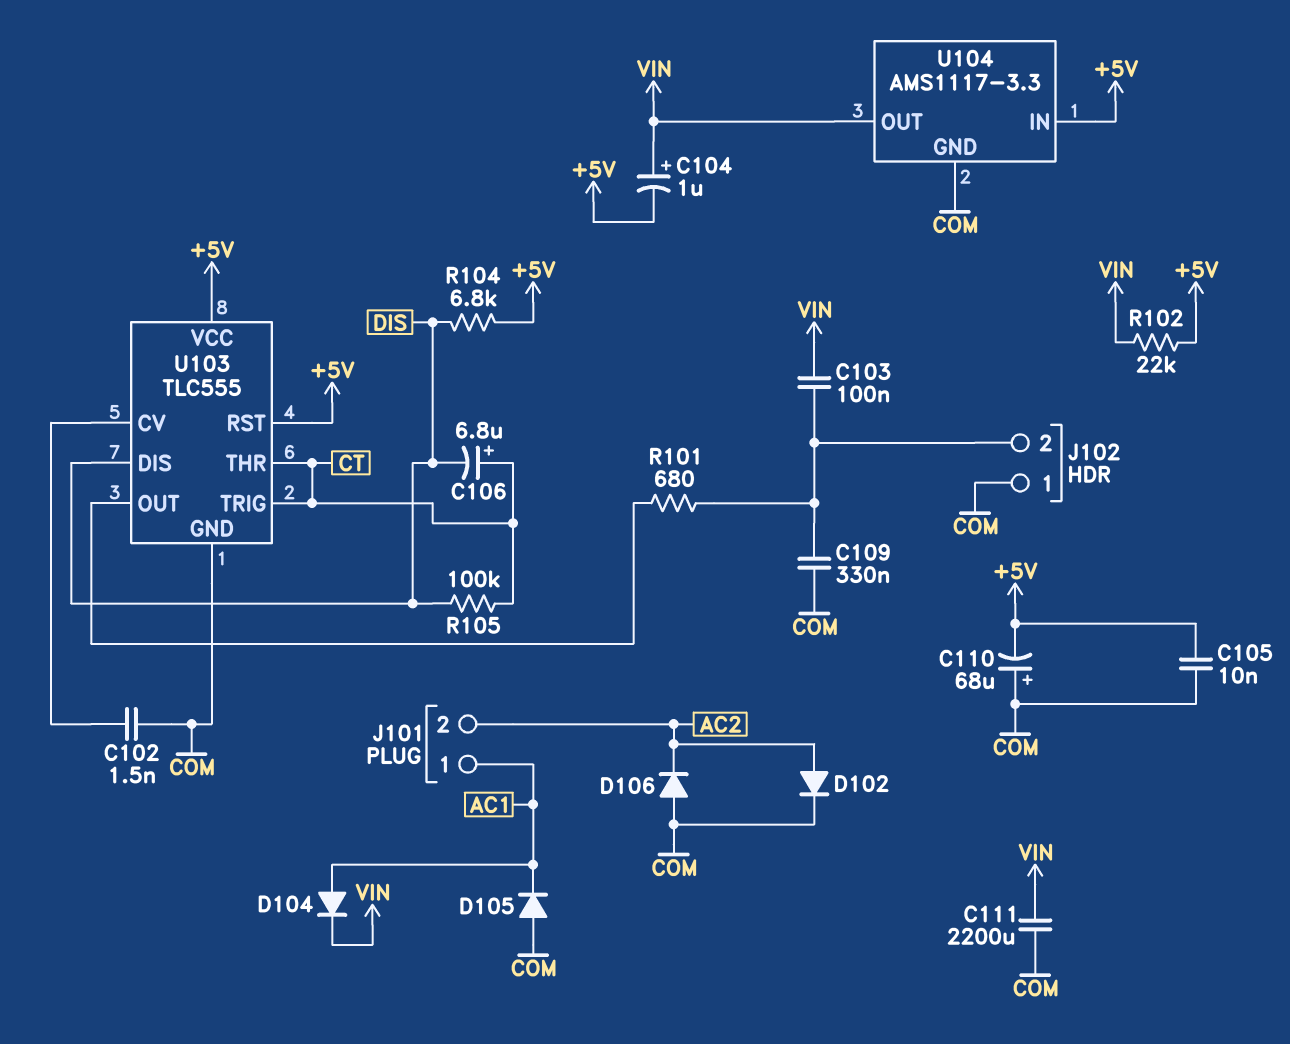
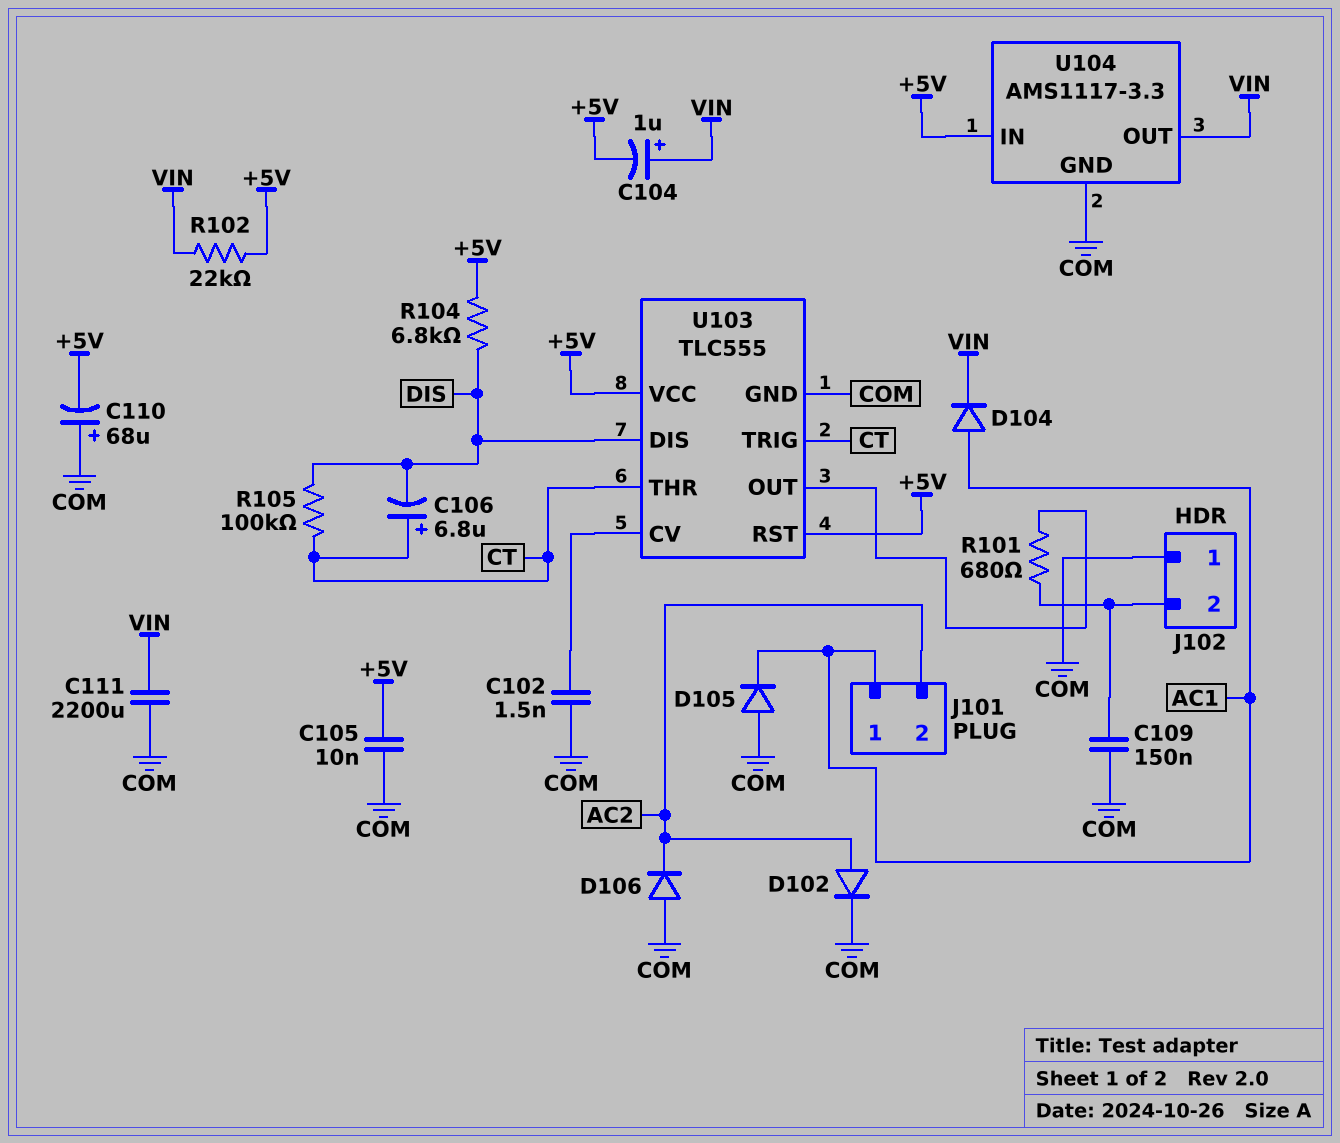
C103: 100nF (J102/2, VIN) -> none
C109: 330nF (COM, J102/2) -> 150nF (COM, J102/2)

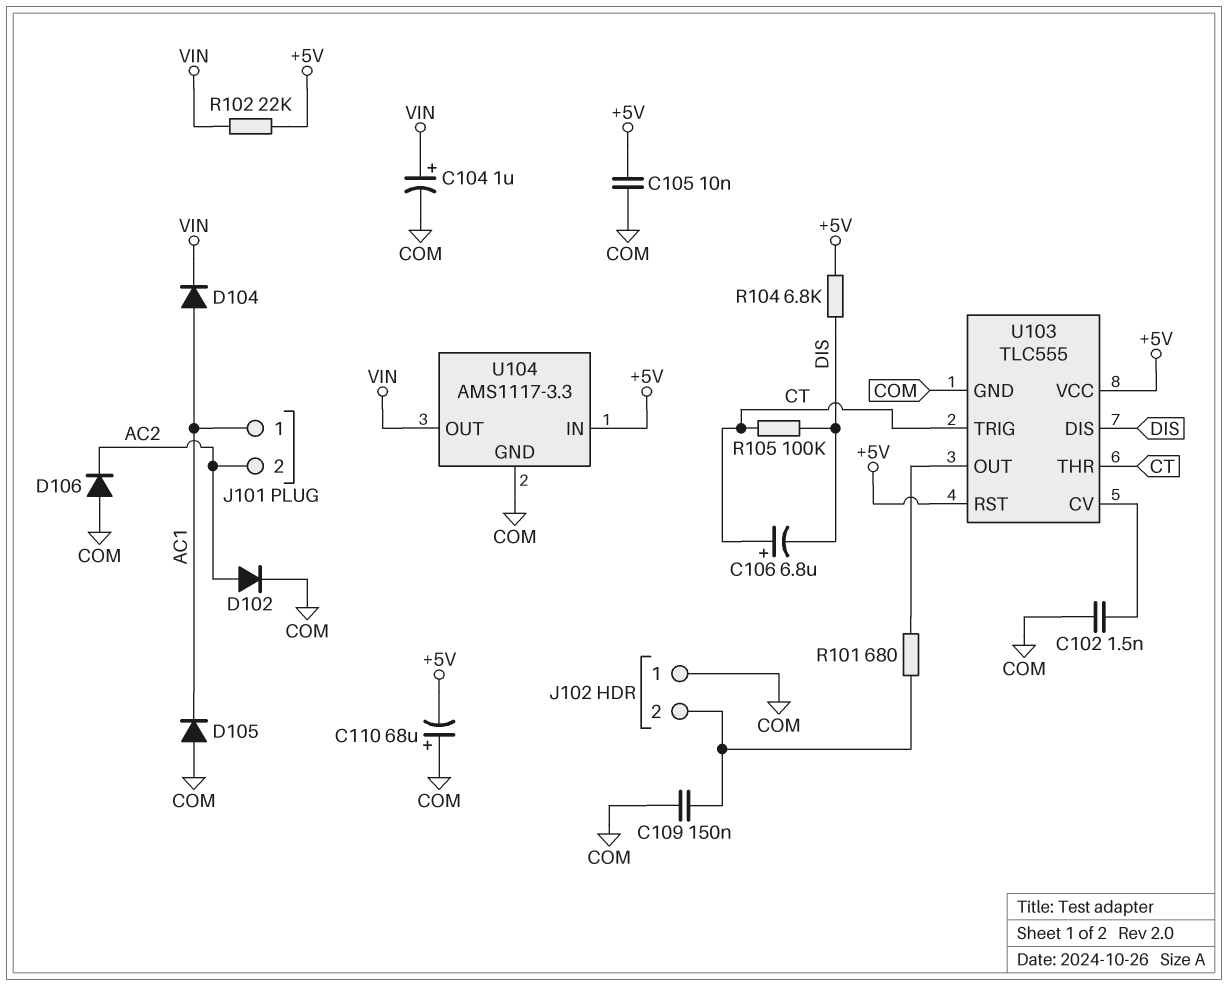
C104: 1uF (plus VIN, minus +5V) -> 1uF (plus VIN, minus COM)
C111: 2200uF (COM, VIN) -> none

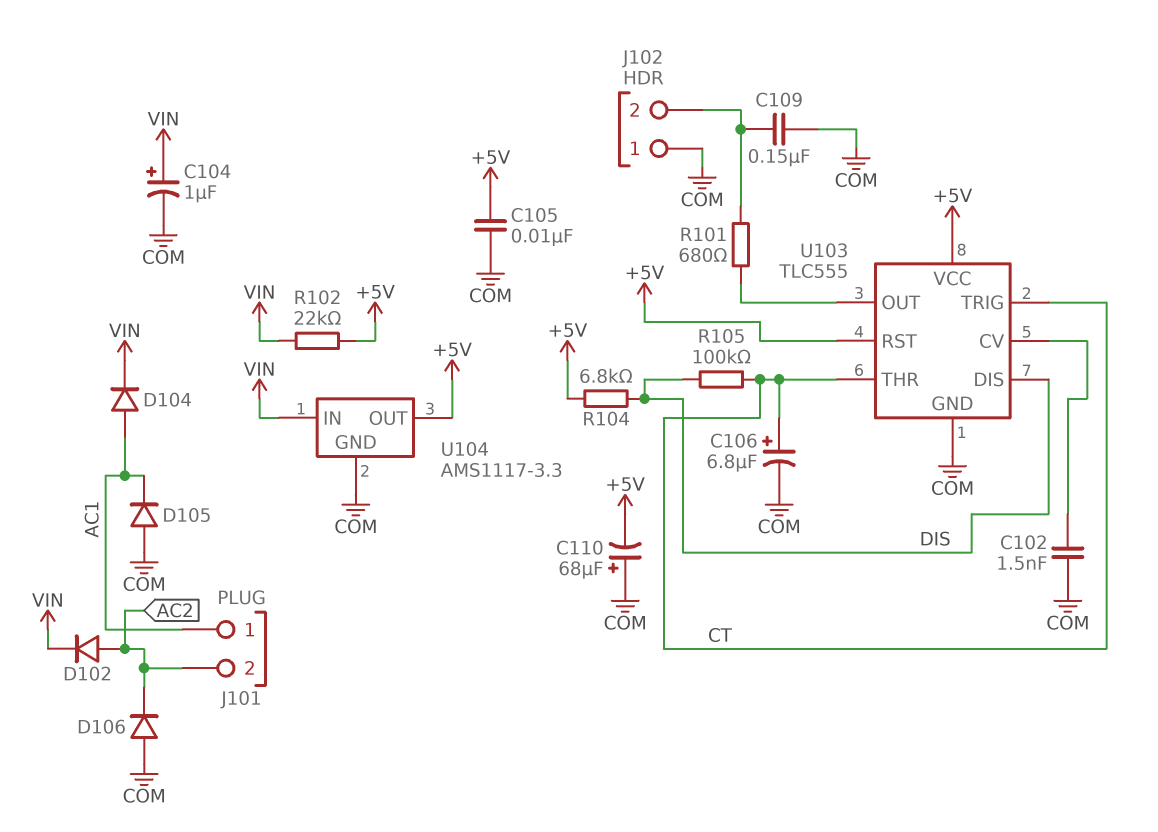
C106: 6.8uF (plus CT, minus DIS) -> 6.8uF (plus CT, minus COM)
D102: diode (A AC2, K COM) -> diode (A AC2, K VIN)
U104 pin IN: +5V -> VIN
U104 pin OUT: VIN -> +5V

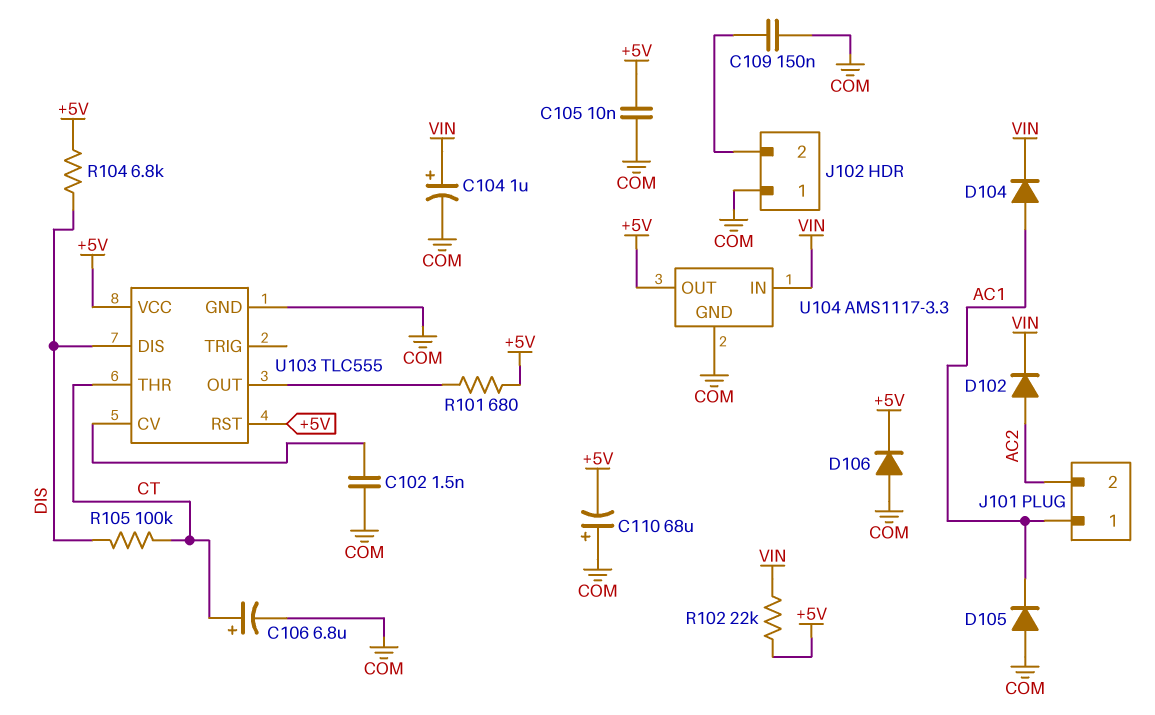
D106: diode (A COM, K AC2) -> diode (A COM, K +5V)
R101: 680 (J102/2, U103/OUT) -> 680 (+5V, U103/OUT)
U103 pin TRIG: CT -> none

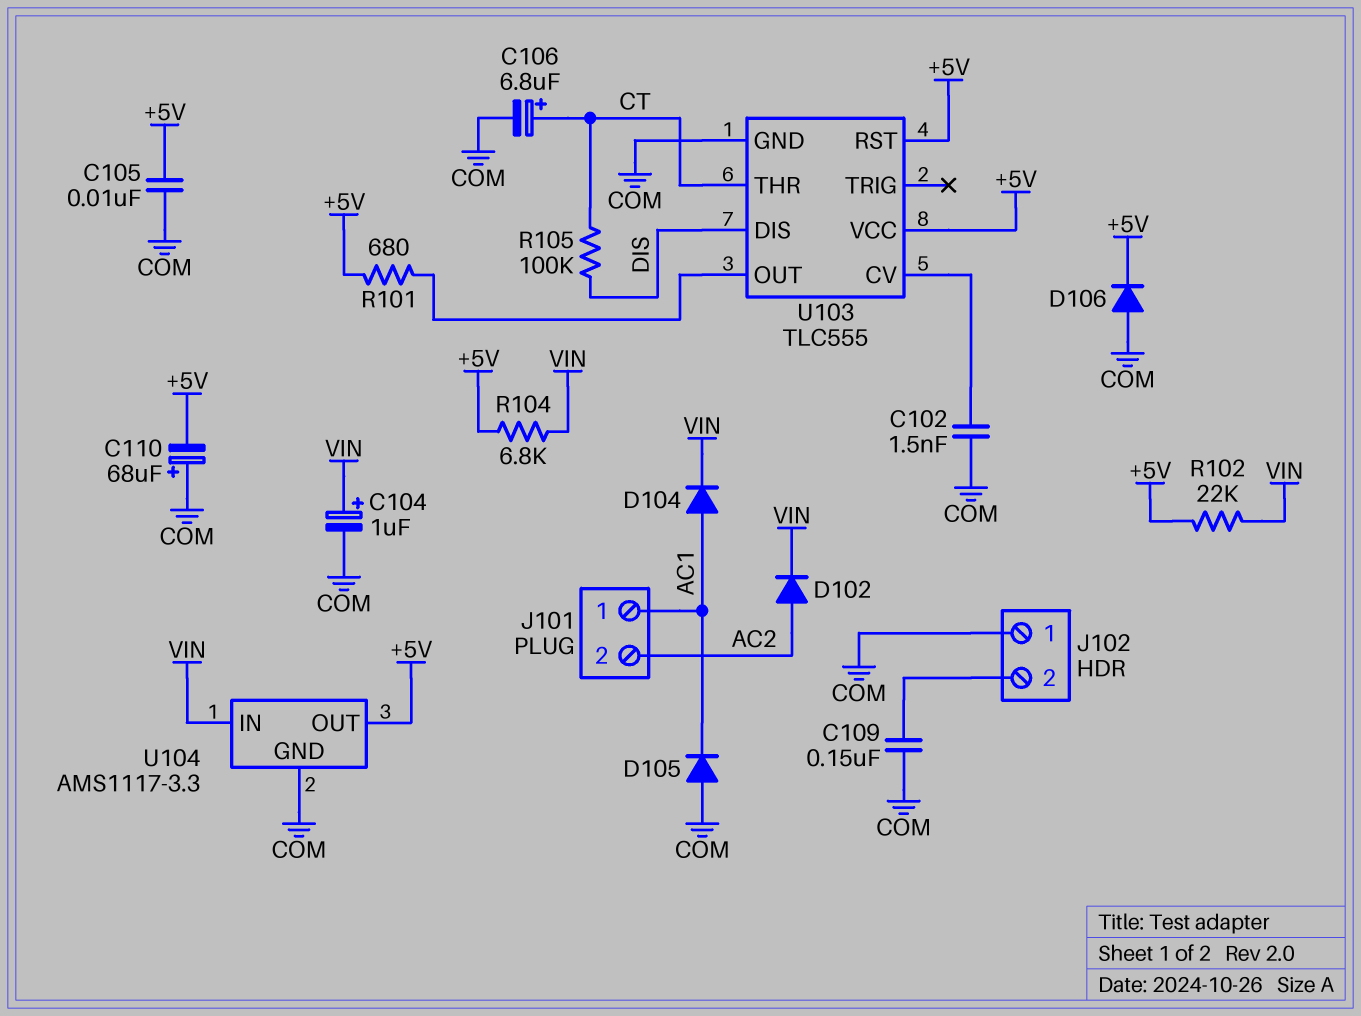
R104: 6.8k (+5V, DIS) -> 6.8k (+5V, VIN)

